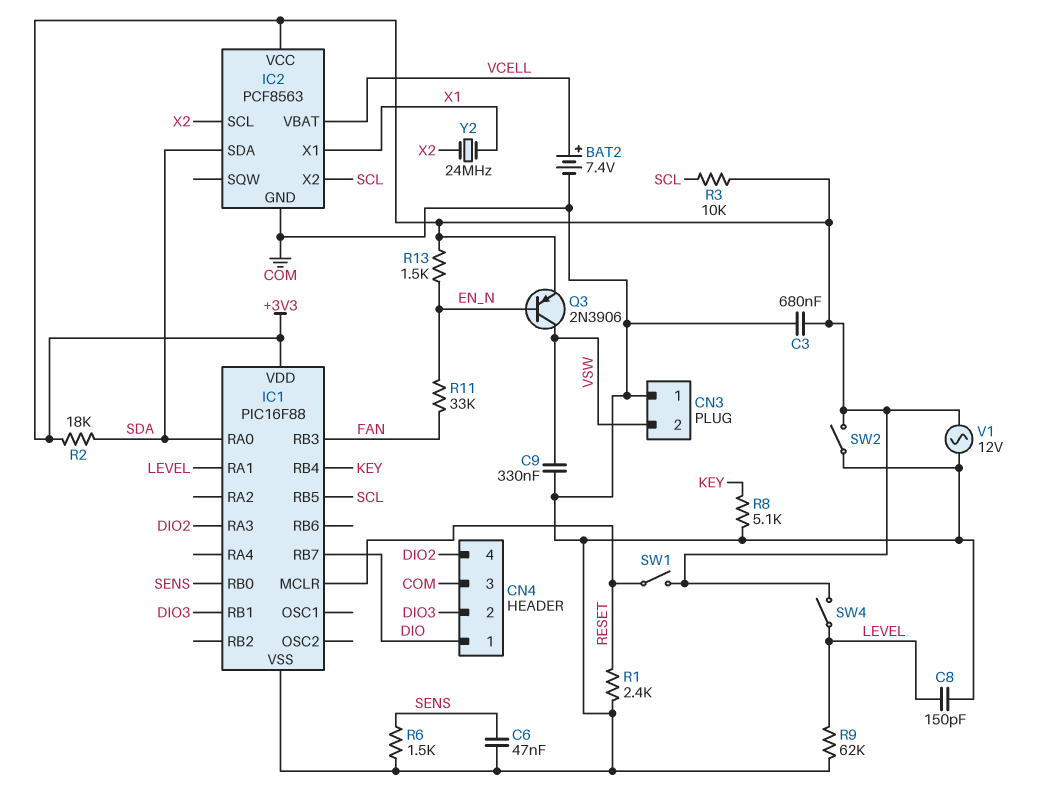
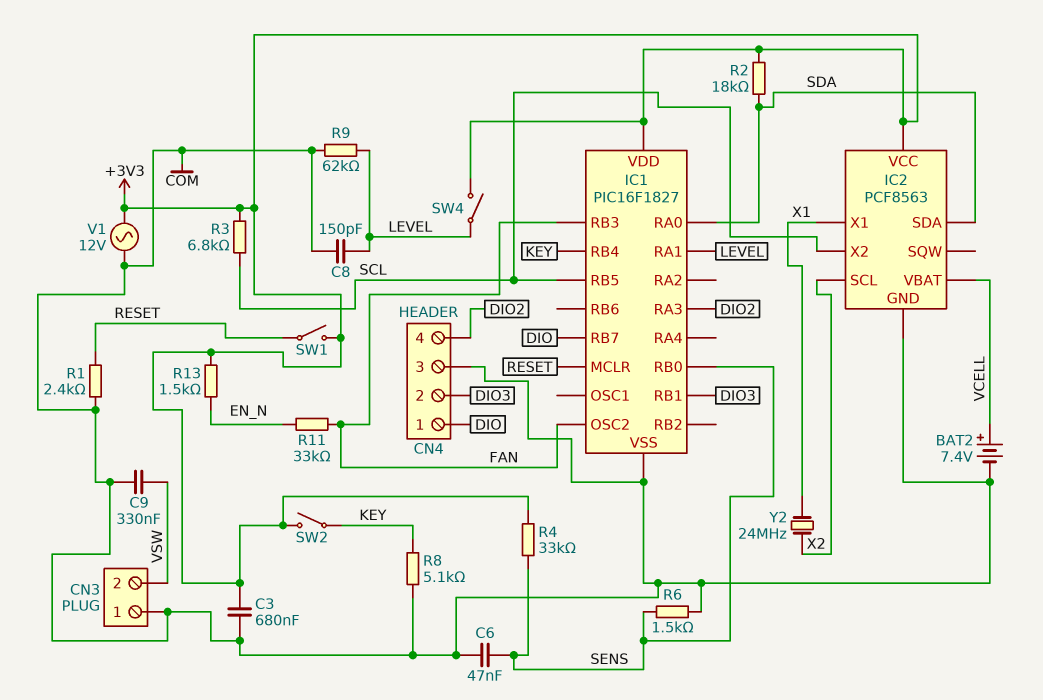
IC1: PIC16F88 -> PIC16F1827
IC1 pin OSC2: none -> FAN
Q3: PNP 2N3906 (B EN_N, C VSW, E +3V3) -> none
R3: 10k (+3V3, SCL) -> 6.8k (+3V3, SCL)
R4: none -> 33k (+3V3, SENS)
SW2: switch (+3V3, COM) -> switch (+3V3, KEY)

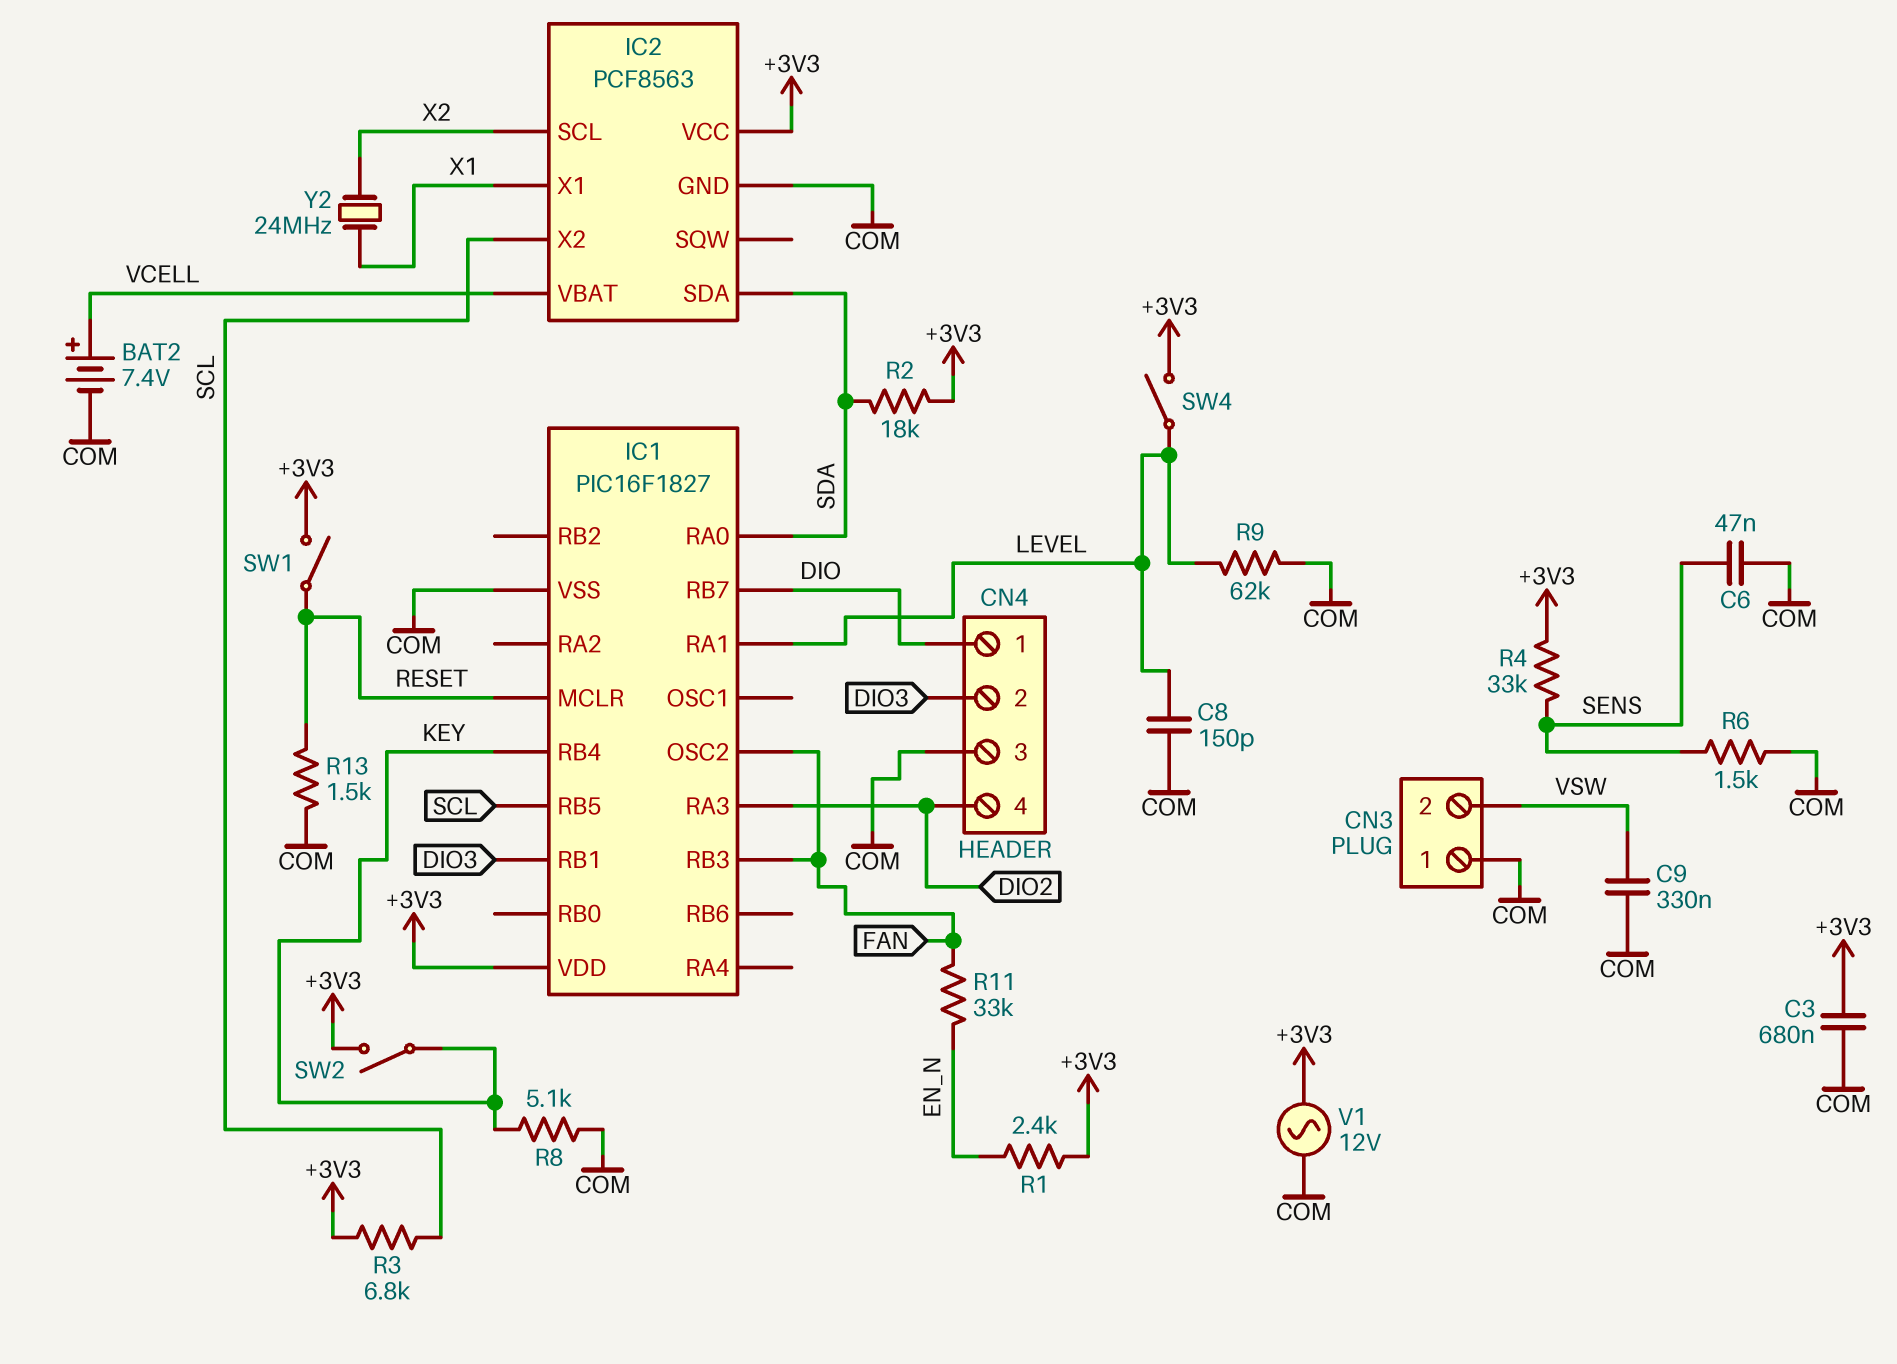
IC1 pin RB0: SENS -> none
R1: 2.4k (COM, RESET) -> 2.4k (+3V3, EN_N)
R13: 1.5k (+3V3, EN_N) -> 1.5k (COM, RESET)

